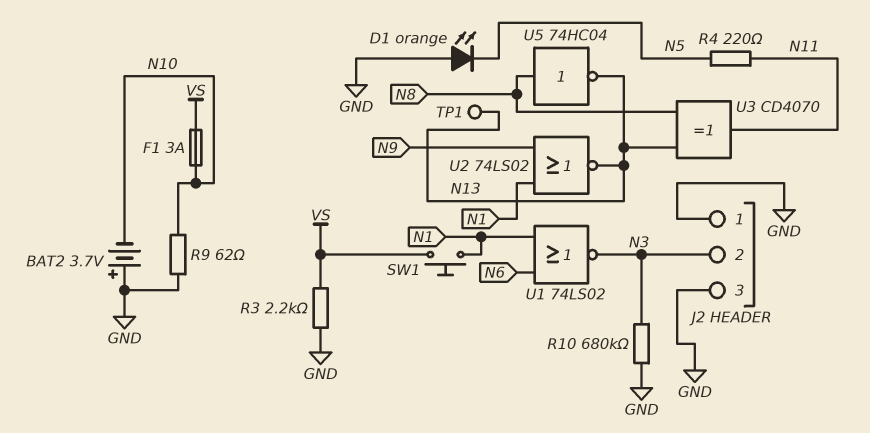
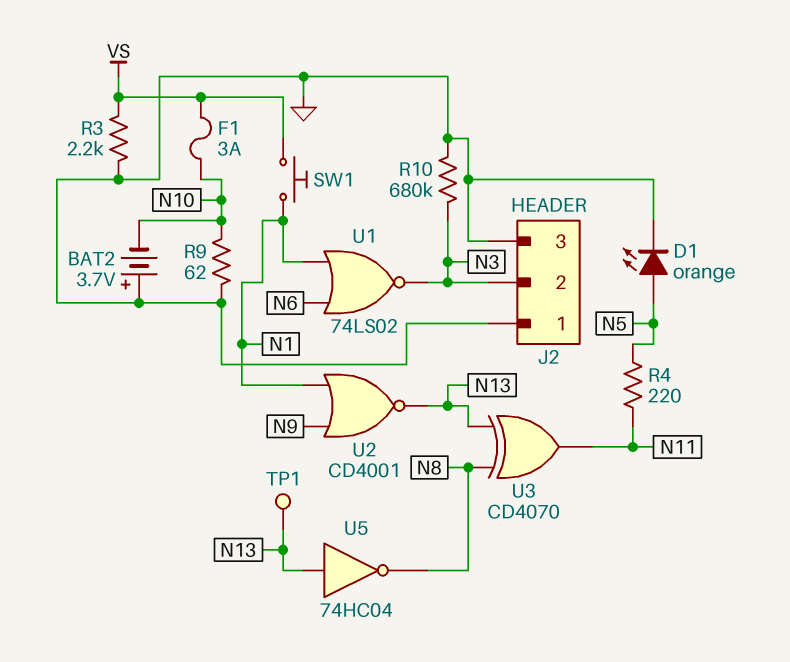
D1: LED orange (A GND, K N5) -> LED orange (A N5, K GND)
U2: NOR 74LS02 (in N1, in N9, out N13) -> NOR CD4001 (in N1, in N9, out N13)
U5: NOT 74HC04 (in N8, out N13) -> NOT 74HC04 (in N13, out N8)

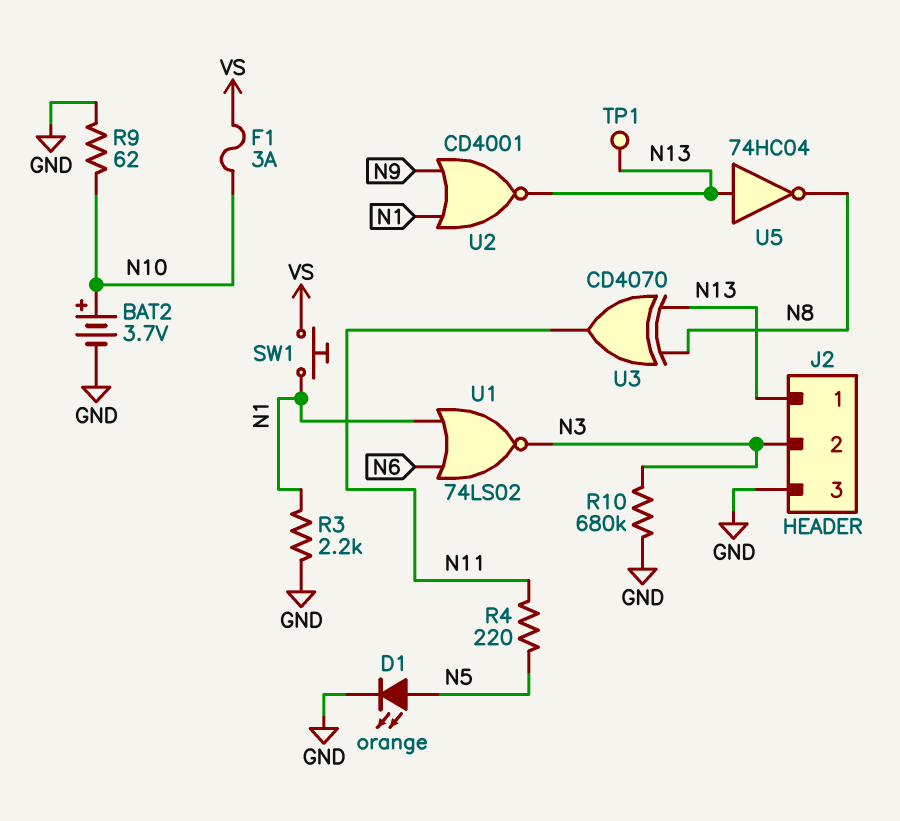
BAT2: 3.7V (plus GND, minus N10) -> 3.7V (plus N10, minus GND)
J2 pin 1: GND -> N13
R3: 2.2k (GND, VS) -> 2.2k (GND, N1)

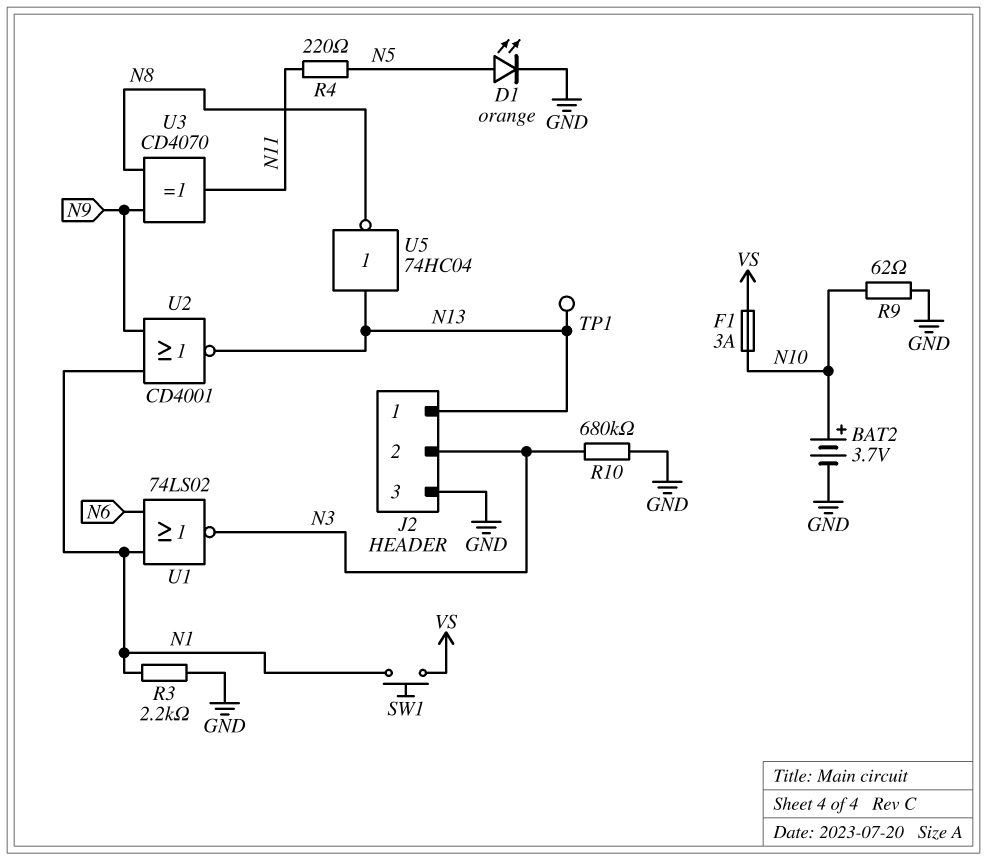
U3: XOR CD4070 (in N8, in N13, out N11) -> XOR CD4070 (in N8, in N9, out N11)

